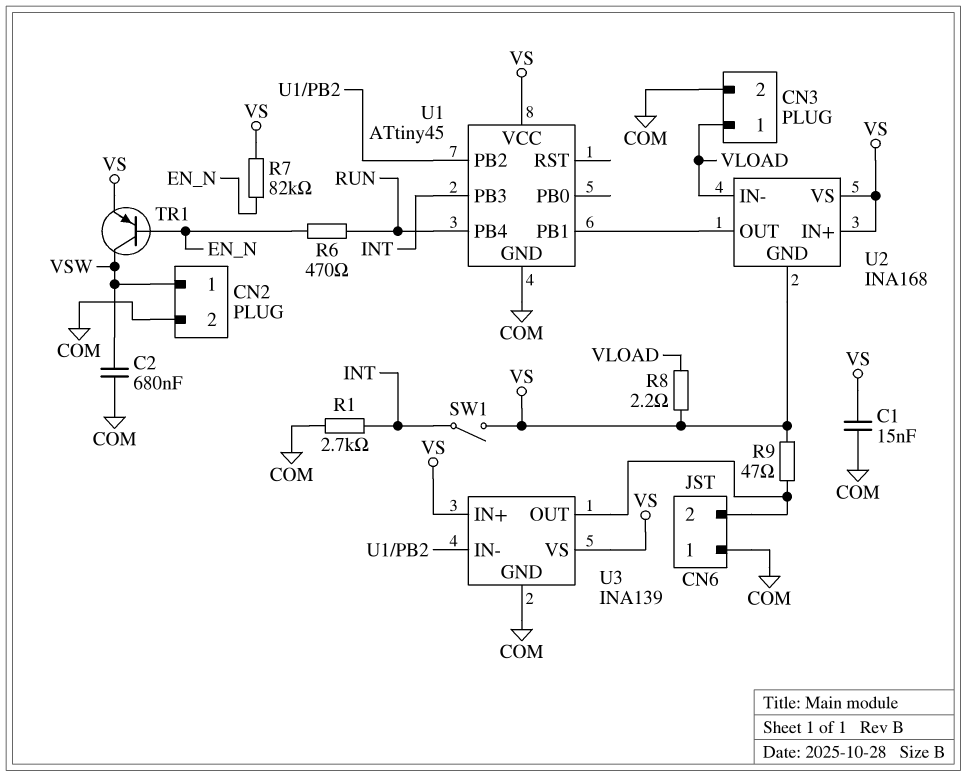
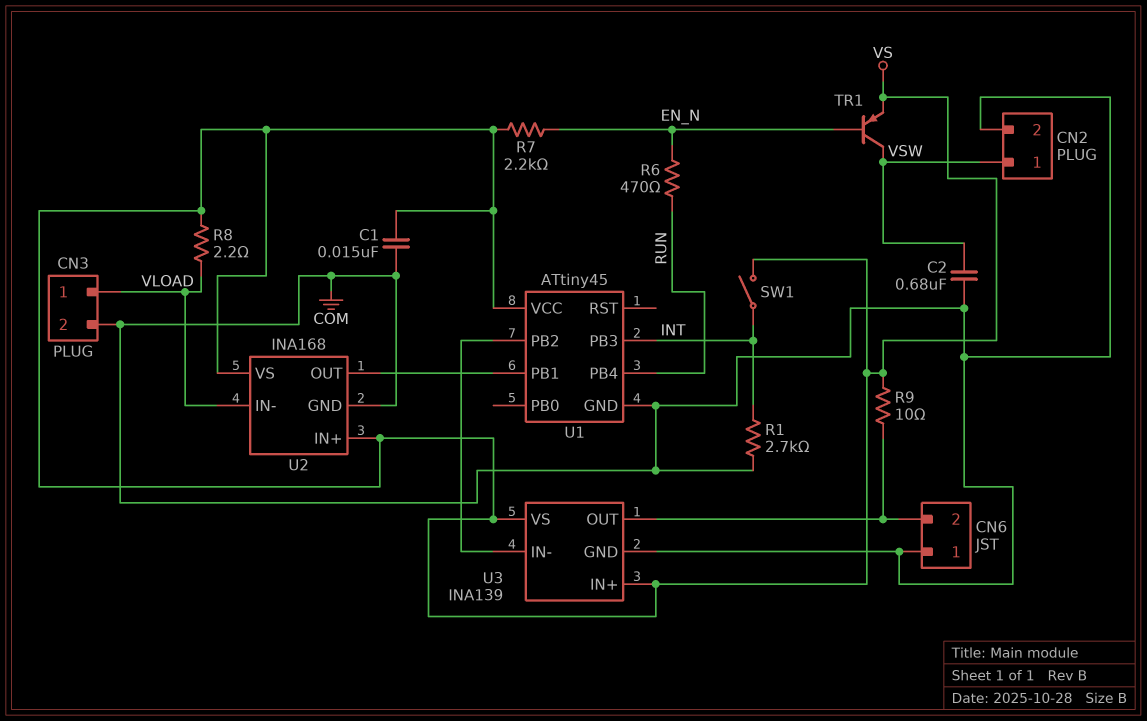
R7: 82k (EN_N, VS) -> 2.2k (EN_N, VS)
R9: 47 (CN6/2, VS) -> 10 (CN6/2, VS)
U2 pin GND: VS -> COM

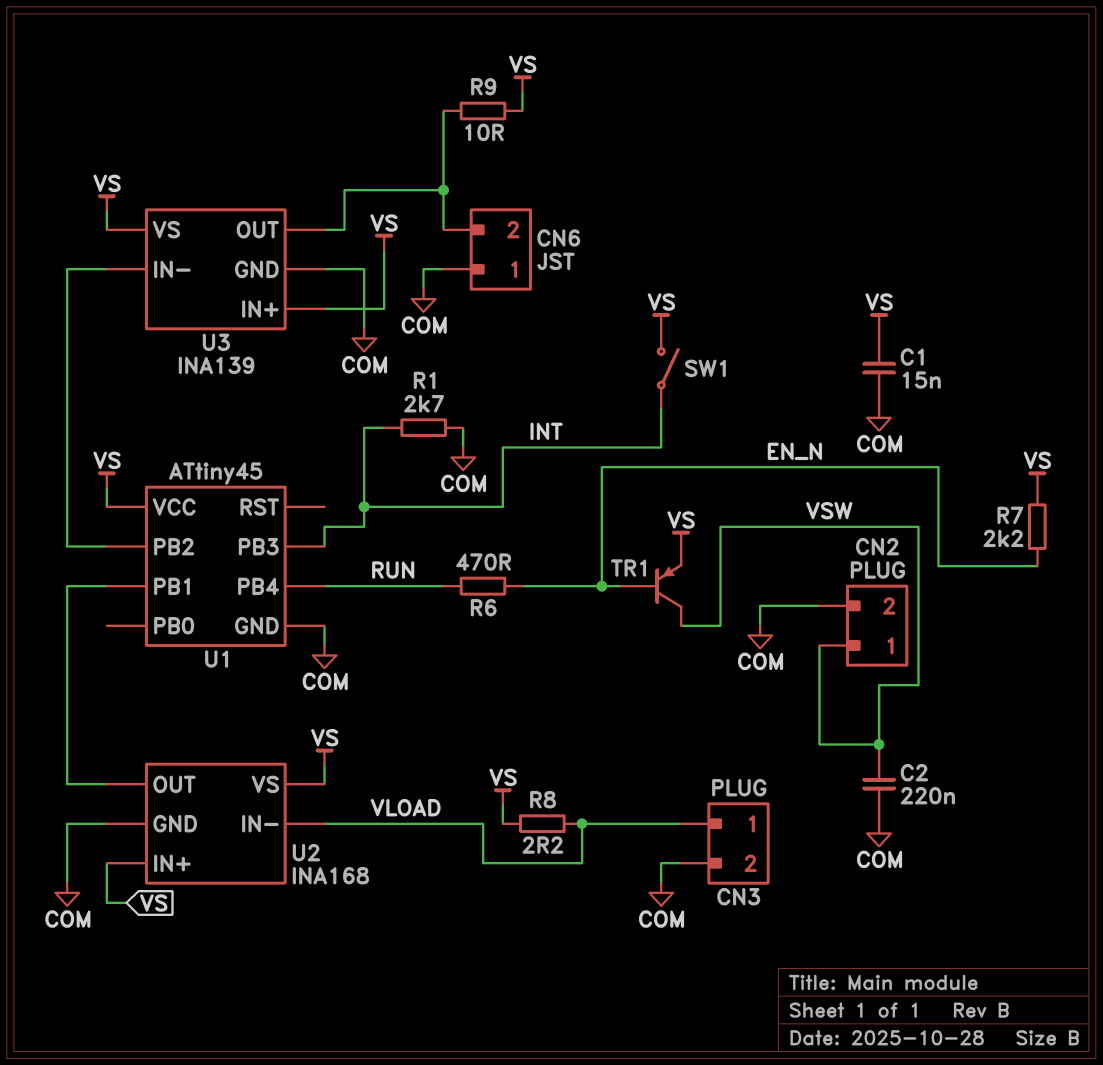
C2: 680nF (COM, VSW) -> 220nF (COM, VSW)

